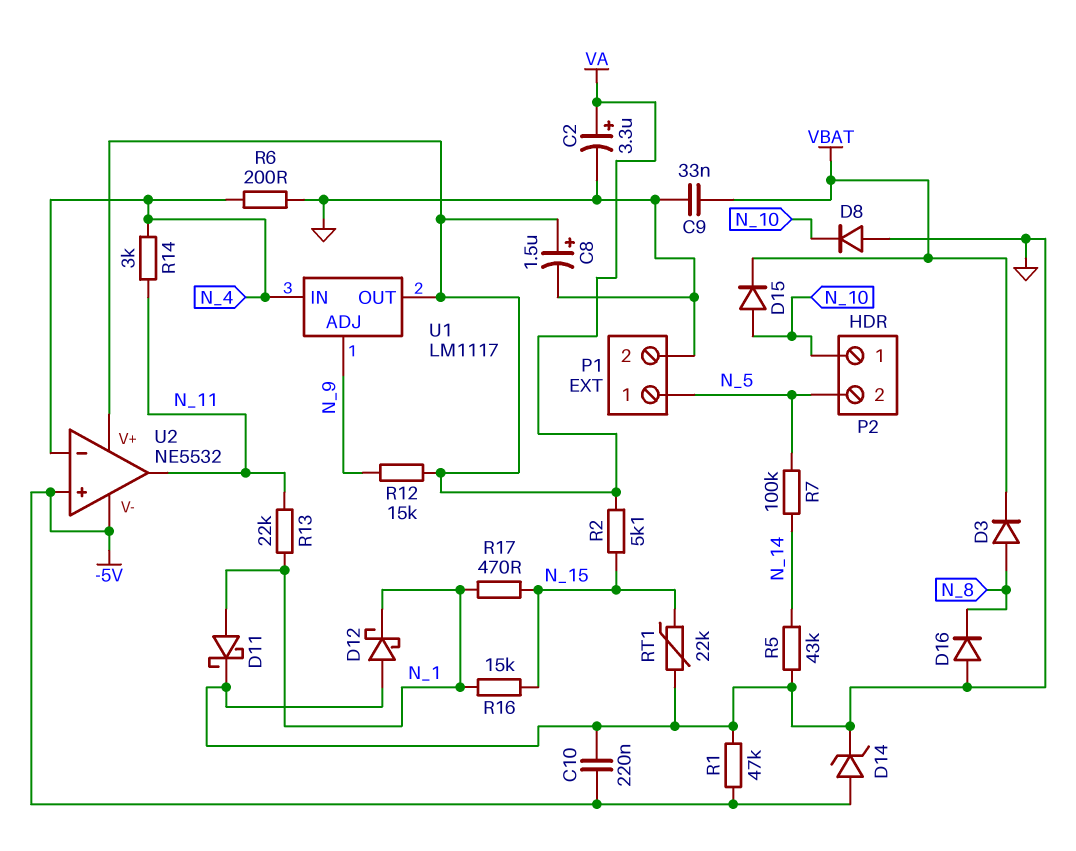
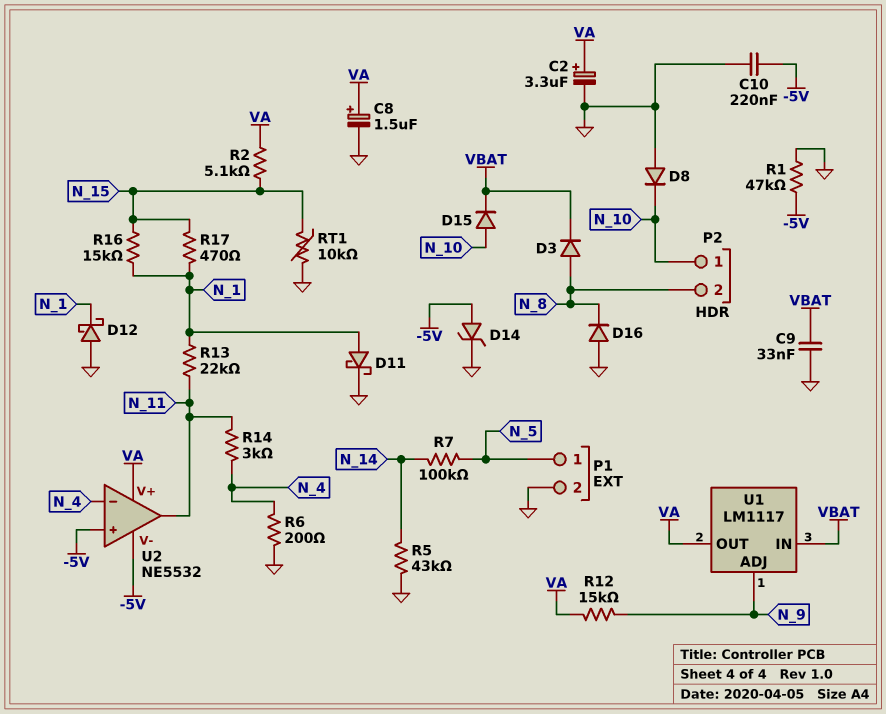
P2 pin 2: N_5 -> N_8
RT1: 22k (GND, N_15) -> 10k (GND, N_15)
U1 pin IN: N_4 -> VBAT

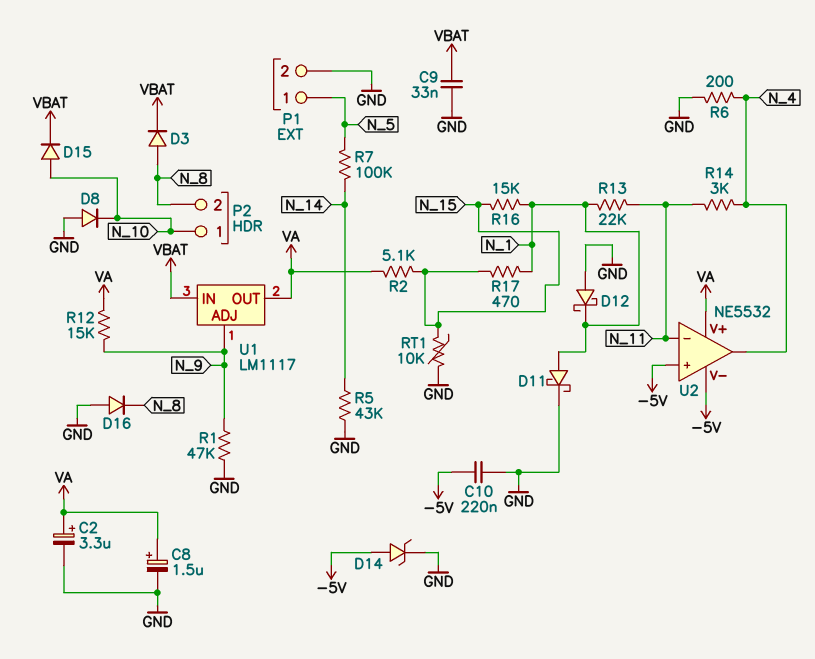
R1: 47k (-5V, GND) -> 47k (GND, N_9)
U2 pin in-: N_4 -> N_11
U2 pin out: N_11 -> N_4

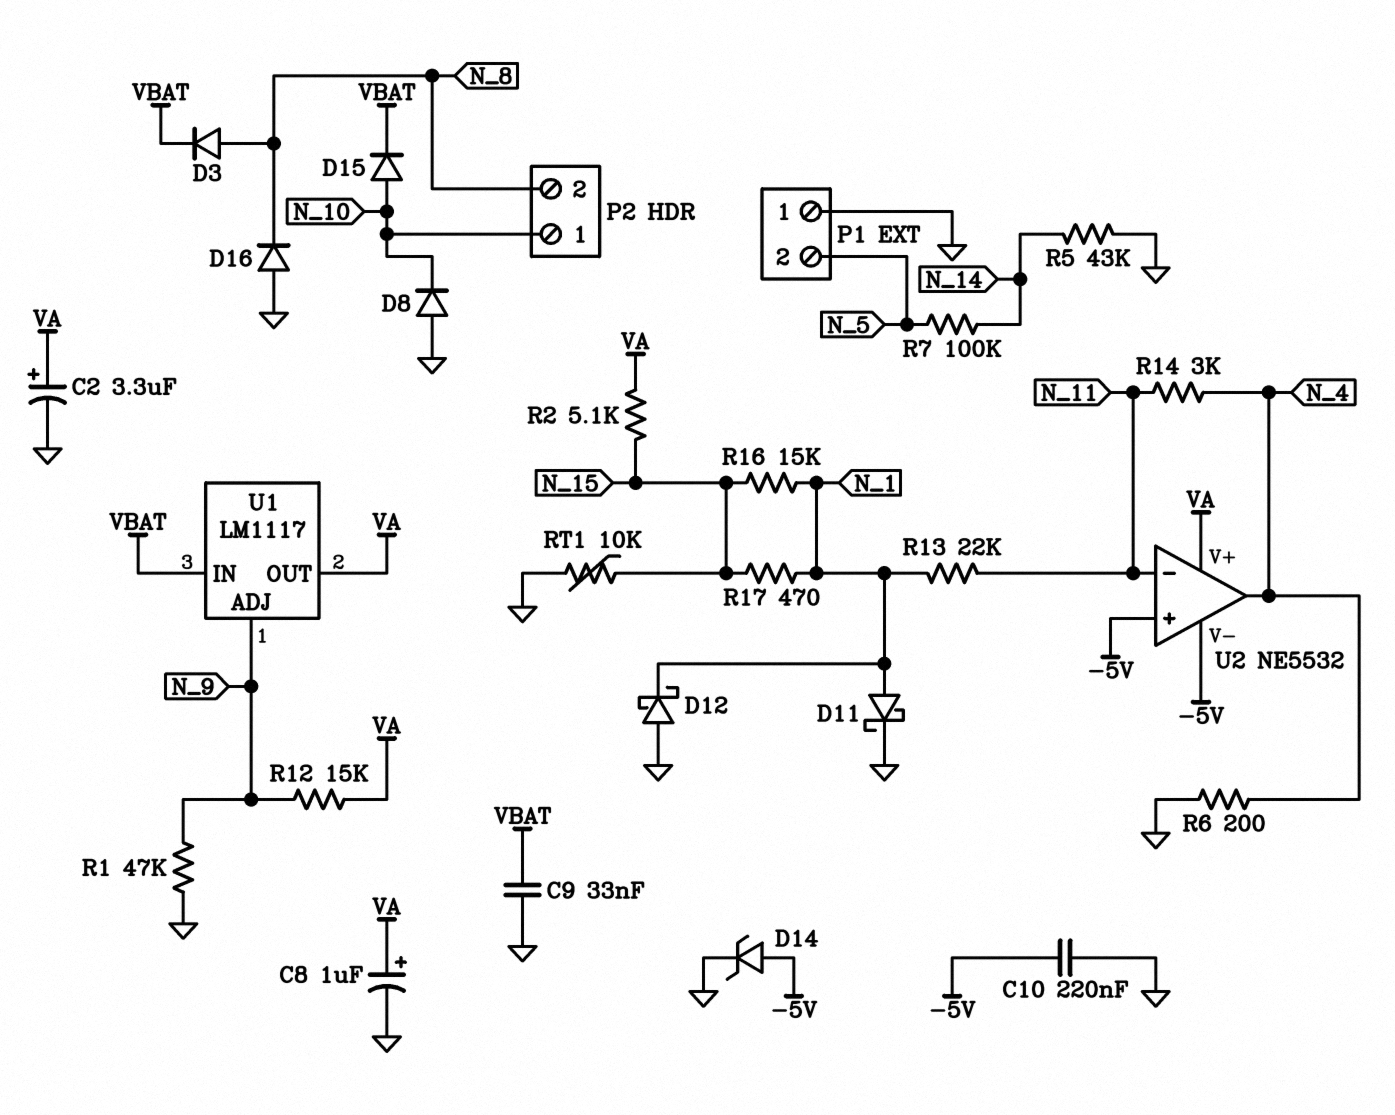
C8: 1.5uF (plus VA, minus GND) -> 1uF (plus VA, minus GND)
P1 pin 1: N_5 -> GND
P1 pin 2: GND -> N_5

